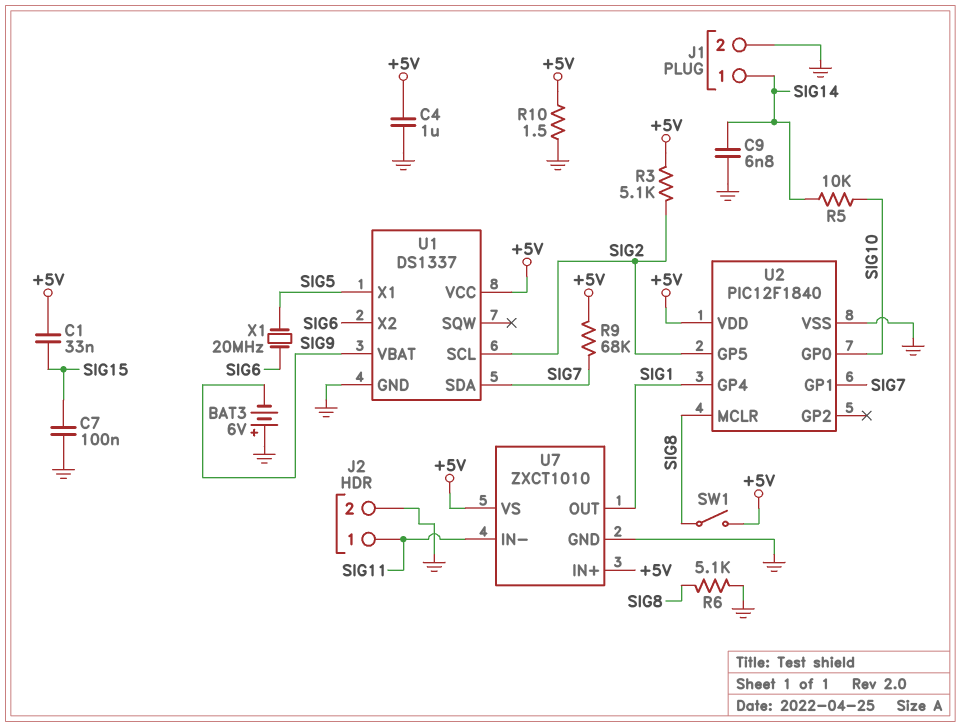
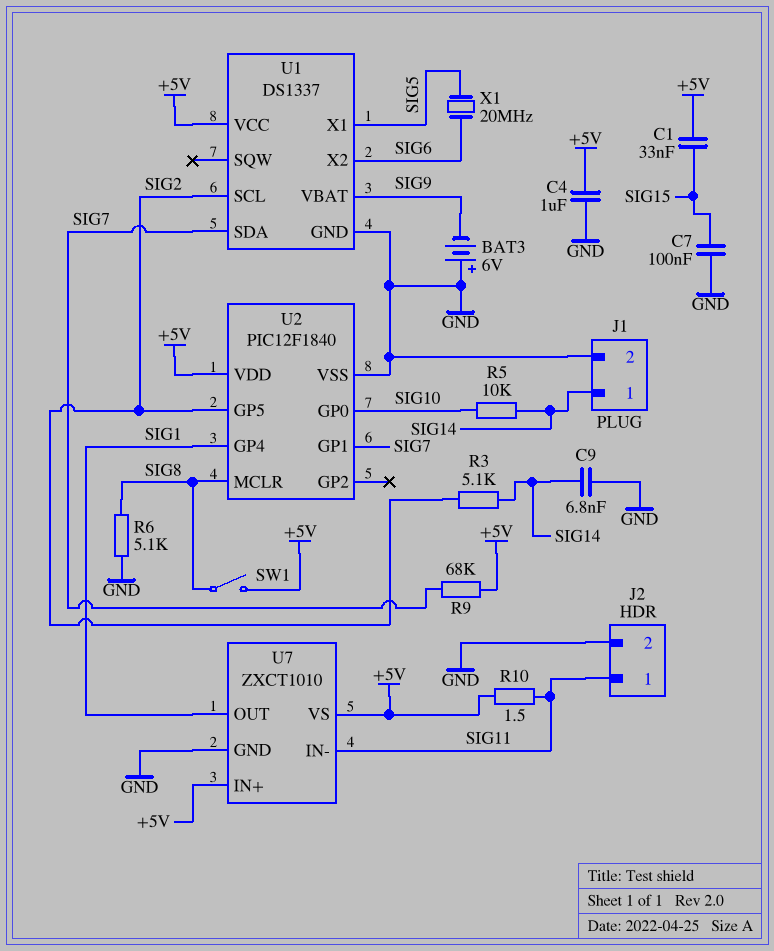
R3: 5.1k (+5V, SIG2) -> 5.1k (SIG2, SIG14)
R10: 1.5 (+5V, GND) -> 1.5 (+5V, SIG11)

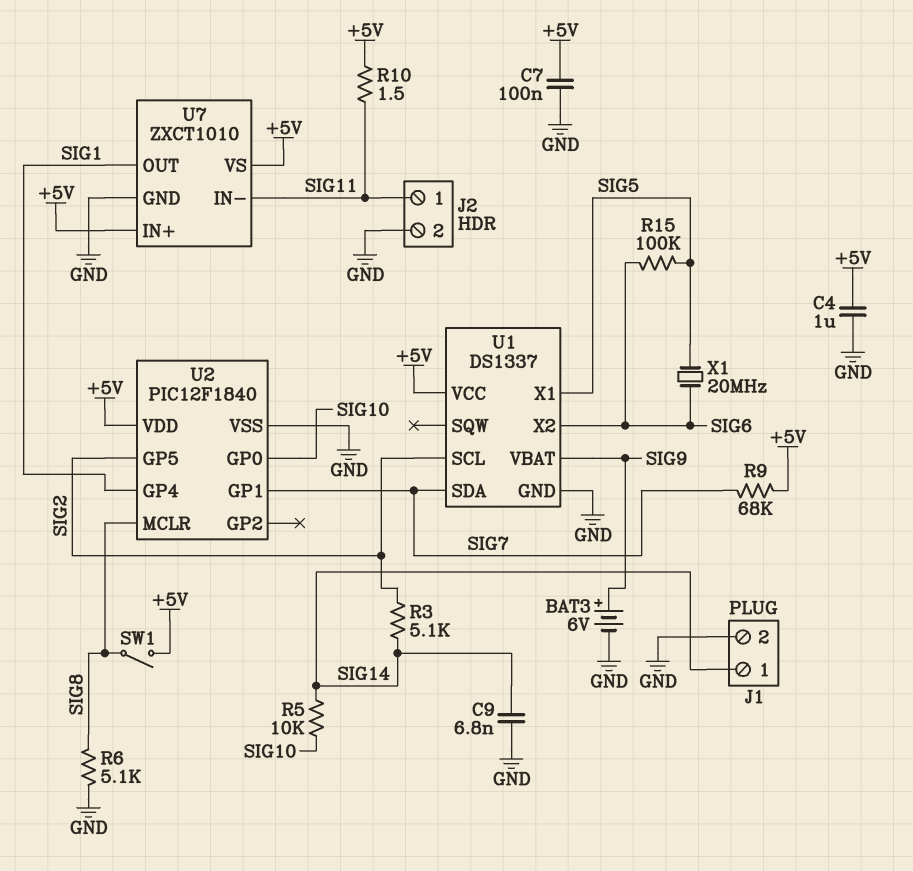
BAT3: 6V (plus GND, minus SIG9) -> 6V (plus SIG9, minus GND)
C1: 33nF (+5V, SIG15) -> none
C7: 100nF (GND, SIG15) -> 100nF (+5V, GND)
R15: none -> 100k (SIG5, SIG6)

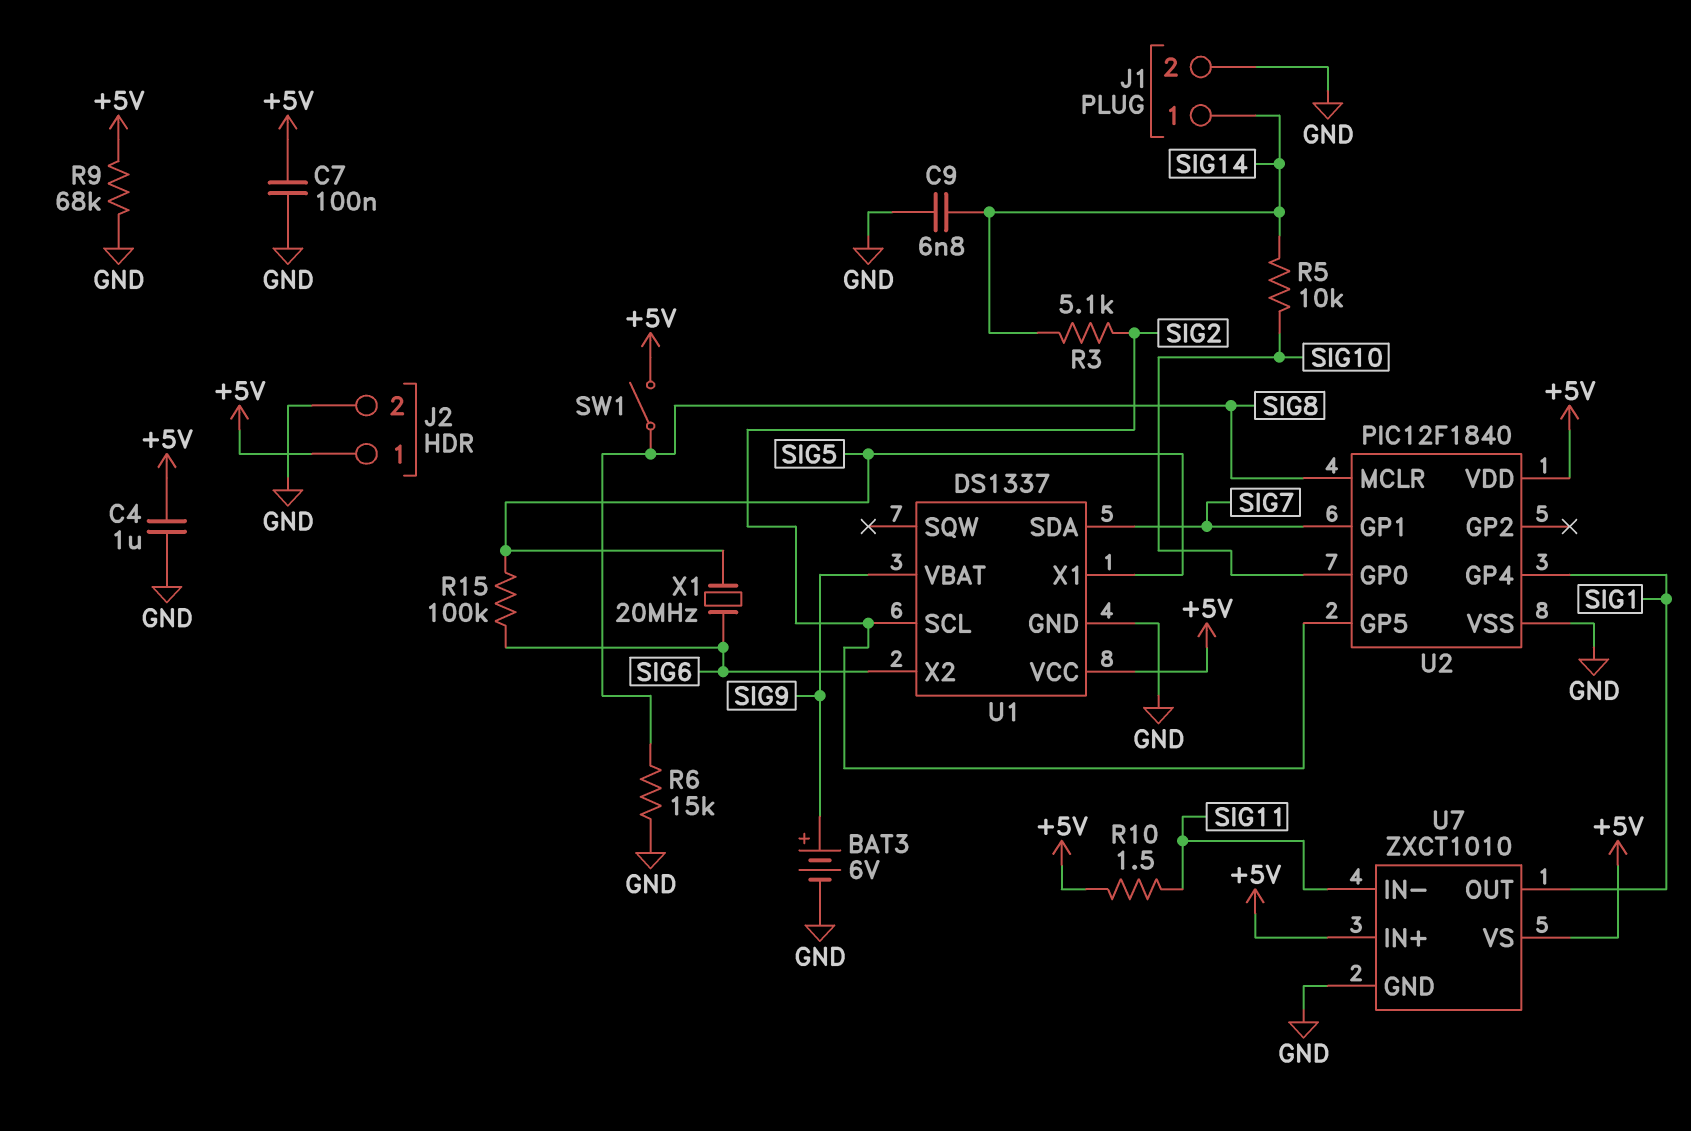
J2 pin 1: SIG11 -> +5V
R6: 5.1k (GND, SIG8) -> 15k (GND, SIG8)
R9: 68k (+5V, SIG7) -> 68k (+5V, GND)

